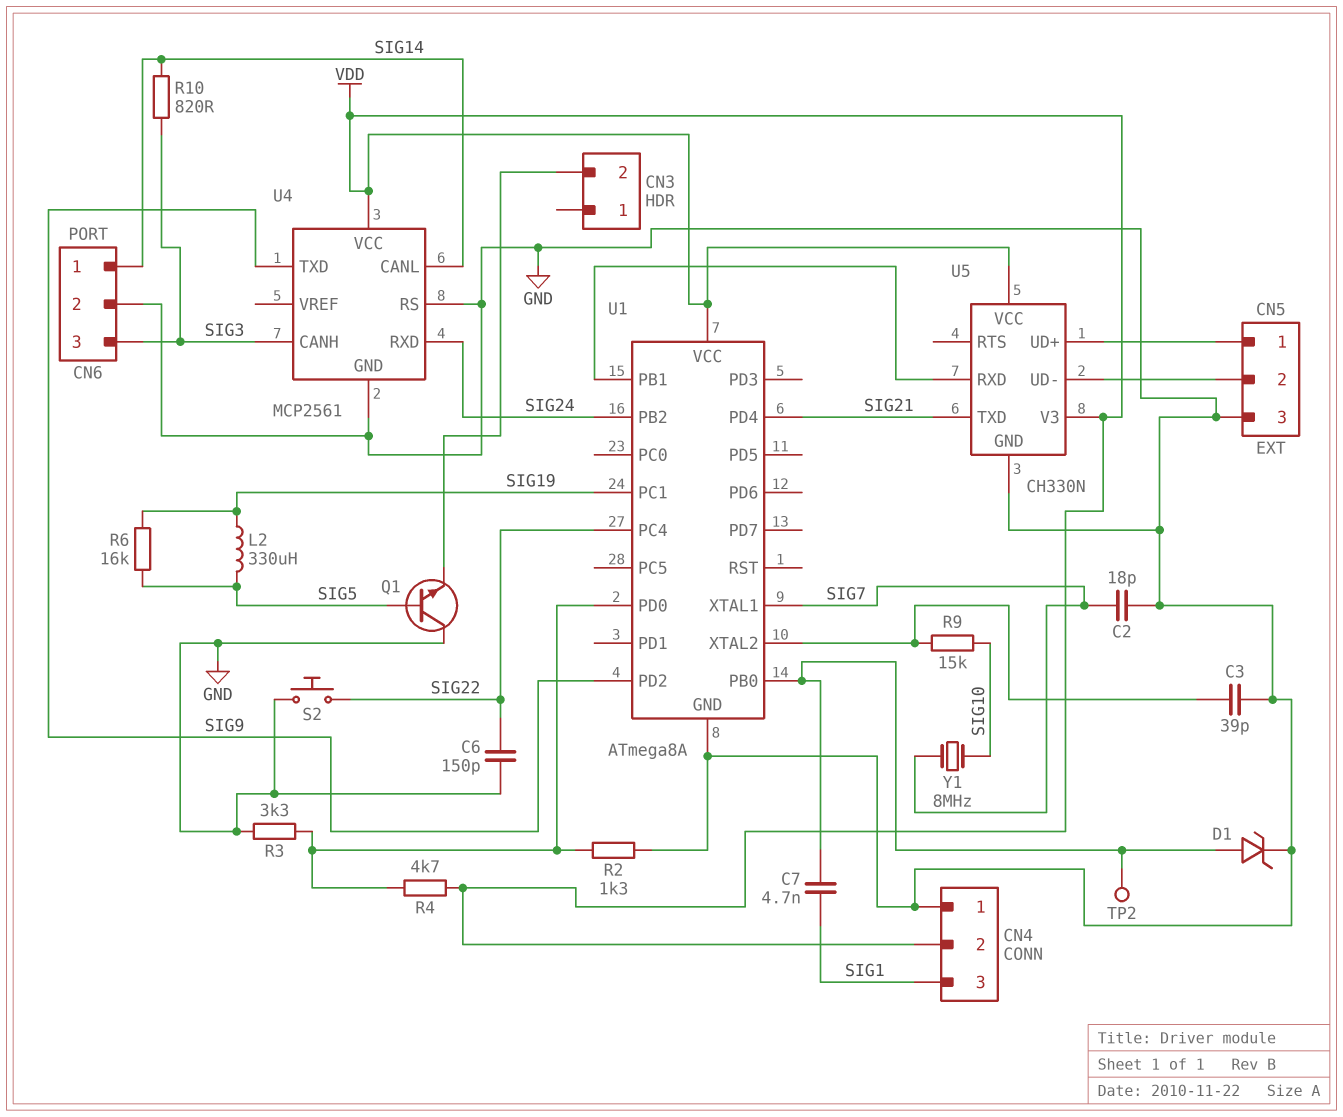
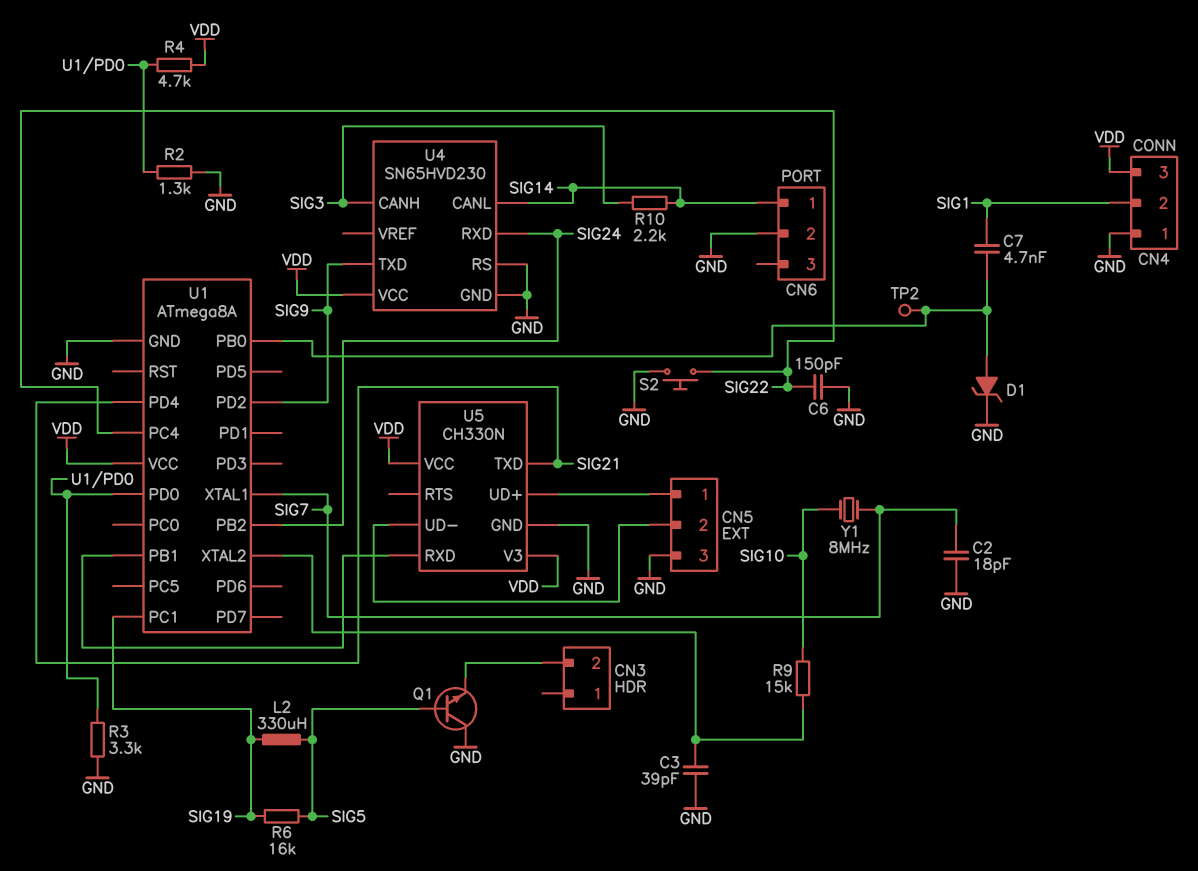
CN4 pin 2: VDD -> SIG1
CN4 pin 3: SIG1 -> VDD
CN6 pin 3: SIG3 -> none
R10: 820 (SIG3, SIG14) -> 2.2k (SIG3, SIG14)
U4: MCP2561 -> SN65HVD230

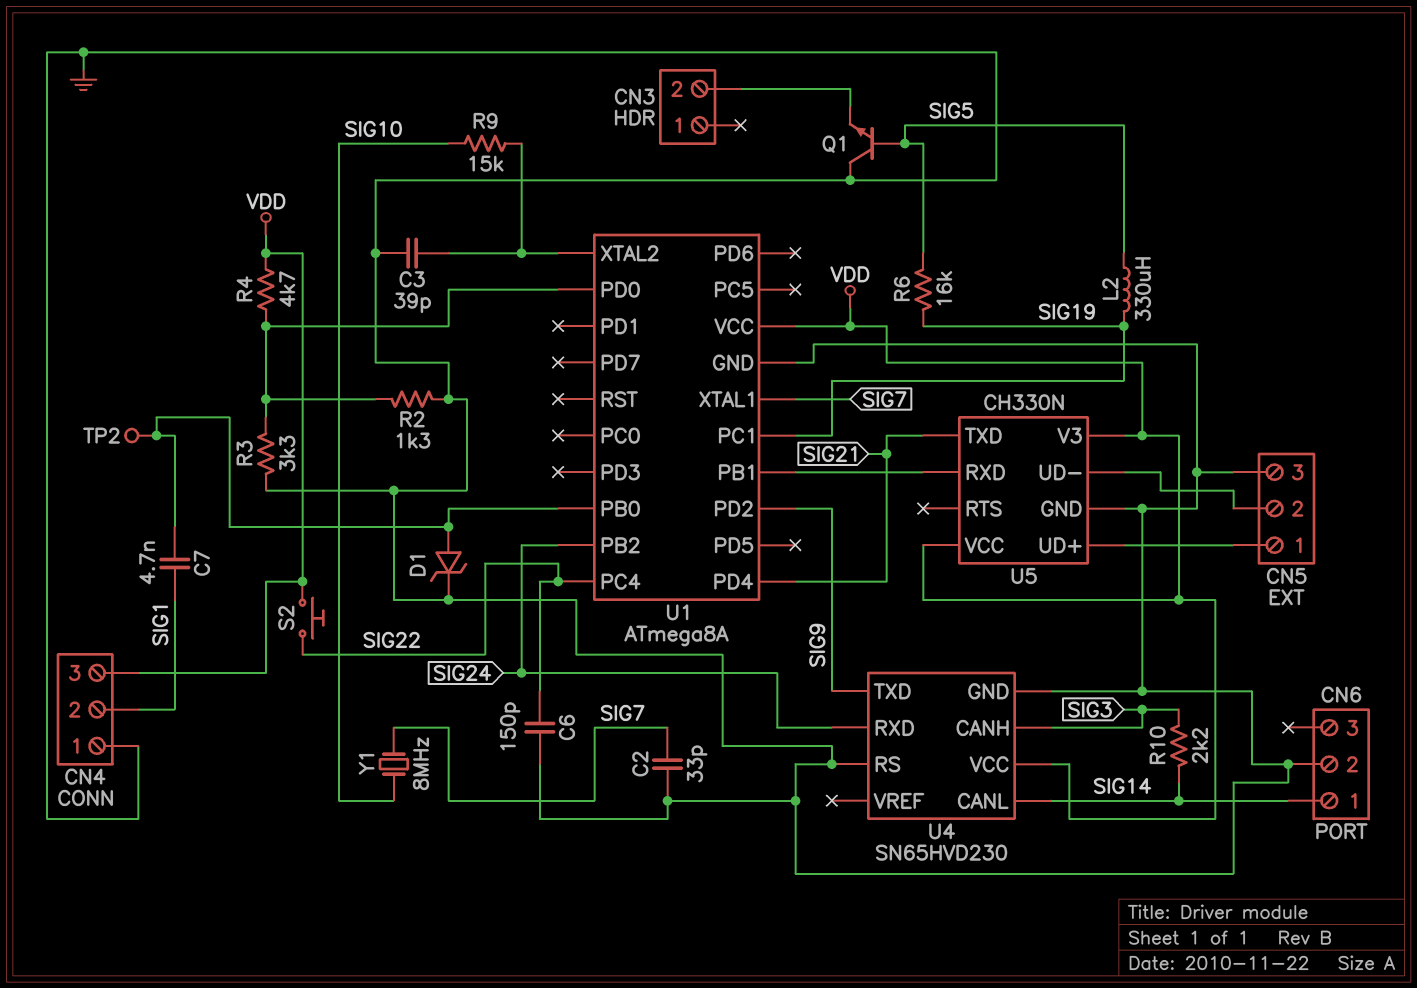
C2: 18pF (GND, SIG7) -> 33pF (GND, SIG7)
S2: button (GND, SIG22) -> button (SIG22, VDD)

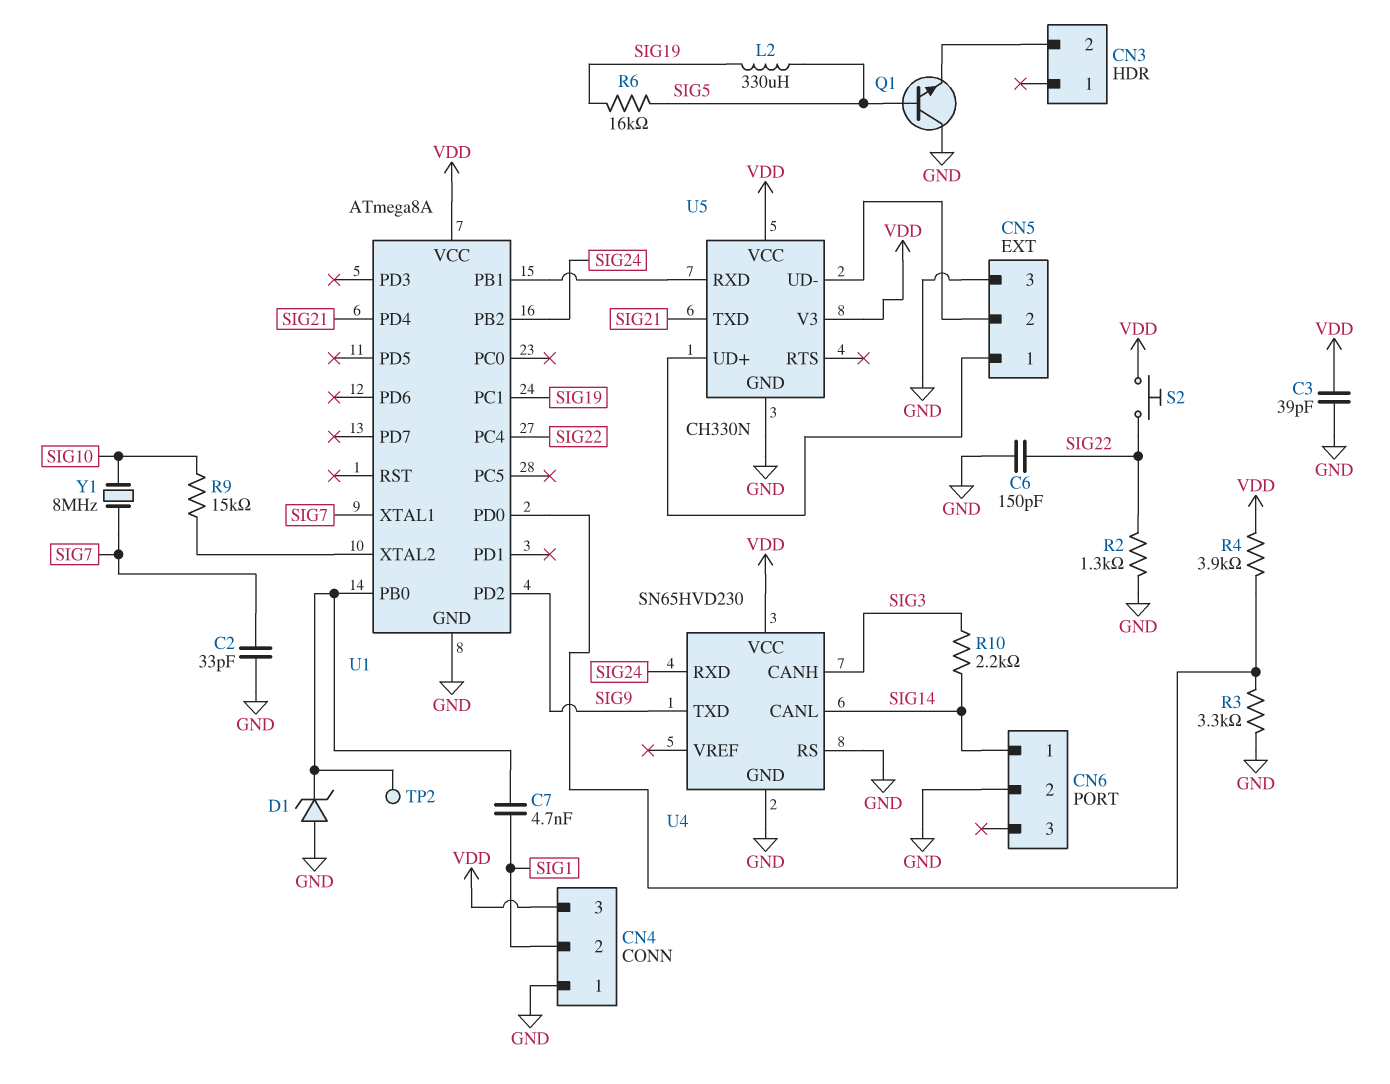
C3: 39pF (GND, U1/XTAL2) -> 39pF (GND, VDD)
D1: zener (A U1/PB0, K GND) -> zener (A GND, K U1/PB0)
R2: 1.3k (GND, U1/PD0) -> 1.3k (GND, SIG22)
R4: 4.7k (U1/PD0, VDD) -> 3.9k (U1/PD0, VDD)

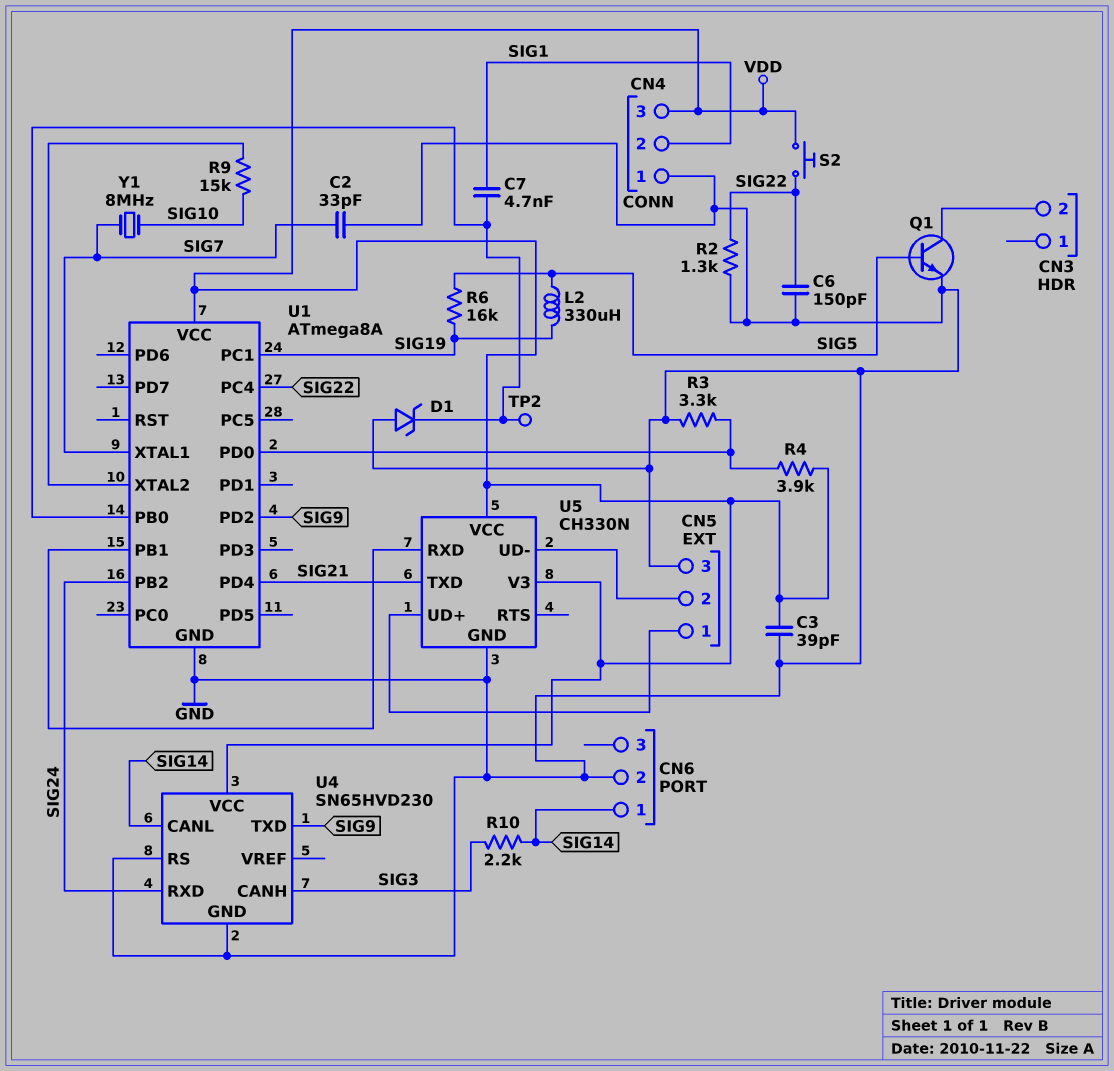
Q1: NPN (B SIG5, C GND, E CN3/2) -> NPN (B SIG5, C CN3/2, E GND)

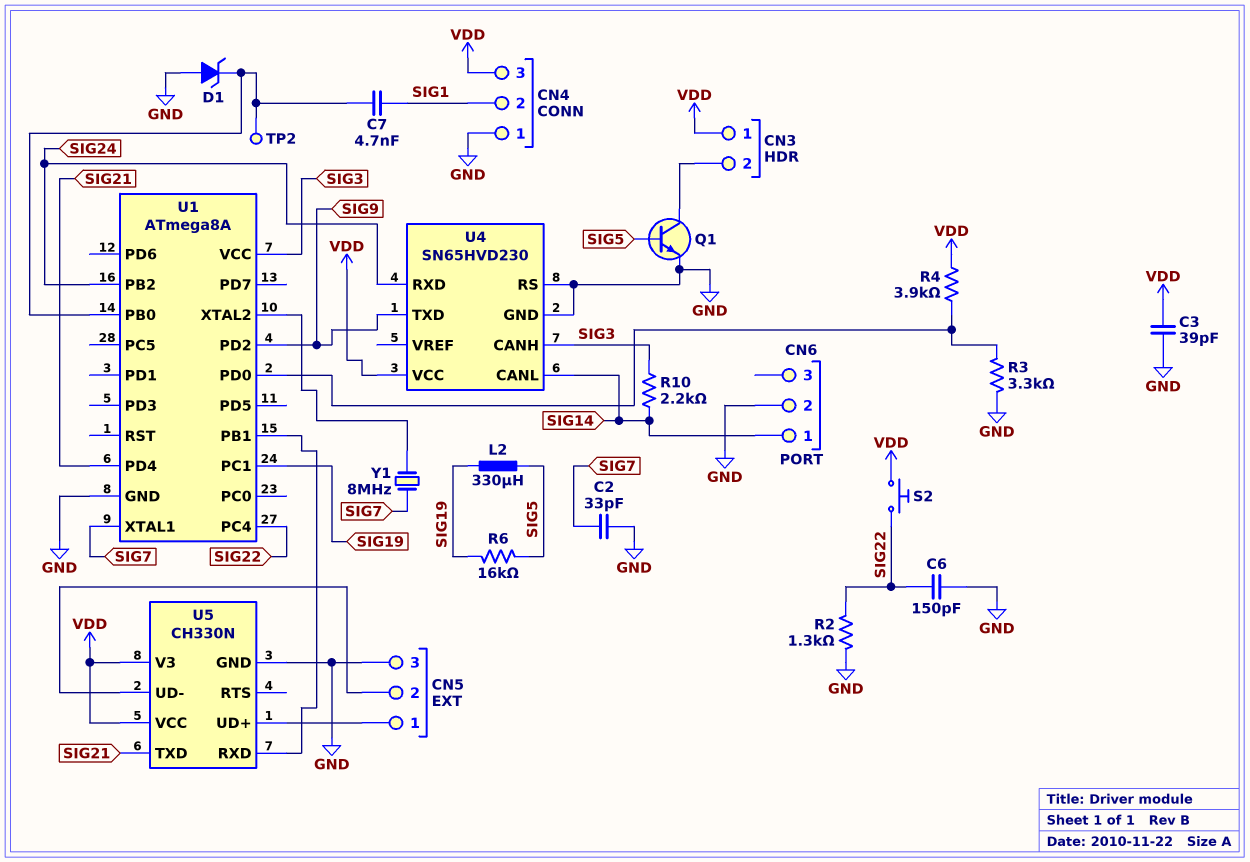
CN3 pin 1: none -> VDD
R9: 15k (SIG10, U1/XTAL2) -> none
U1 pin VCC: VDD -> SIG3
Y1: 8MHz (SIG7, SIG10) -> 8MHz (SIG7, U1/XTAL2)

